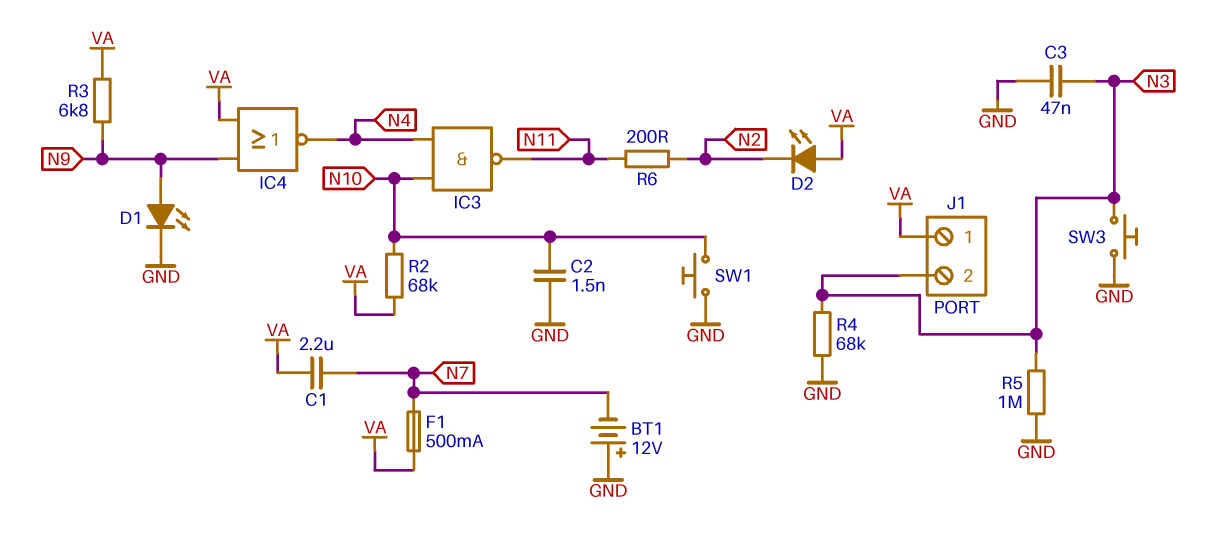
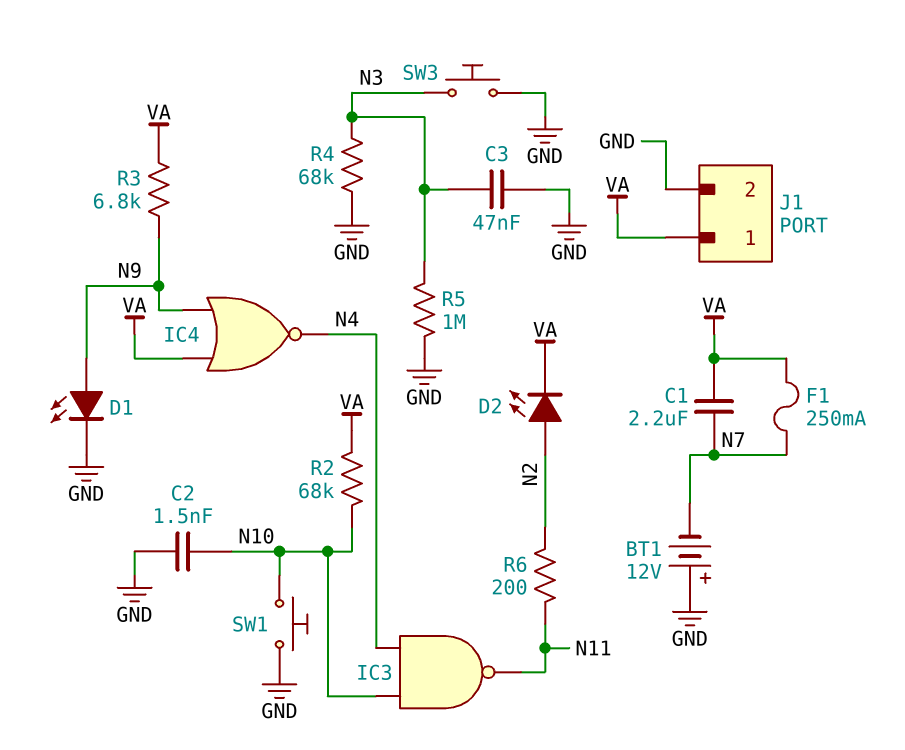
D2: LED (A VA, K N2) -> LED (A N2, K VA)
F1: 500mA (N7, VA) -> 250mA (N7, VA)
J1 pin 2: N3 -> GND

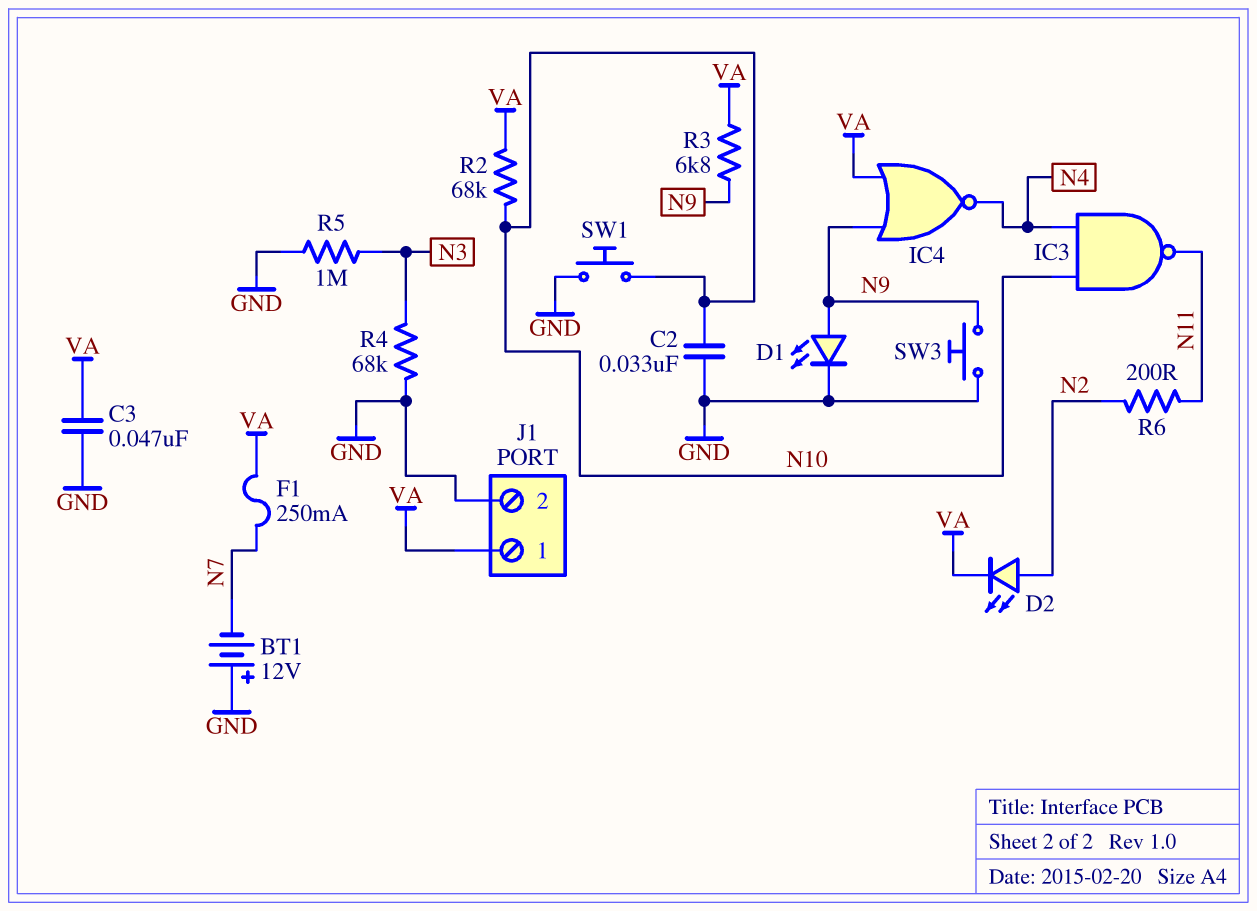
C1: 2.2uF (N7, VA) -> none
C2: 1.5nF (GND, N10) -> 33nF (GND, N10)
C3: 47nF (GND, N3) -> 47nF (GND, VA)
SW3: button (GND, N3) -> button (GND, N9)

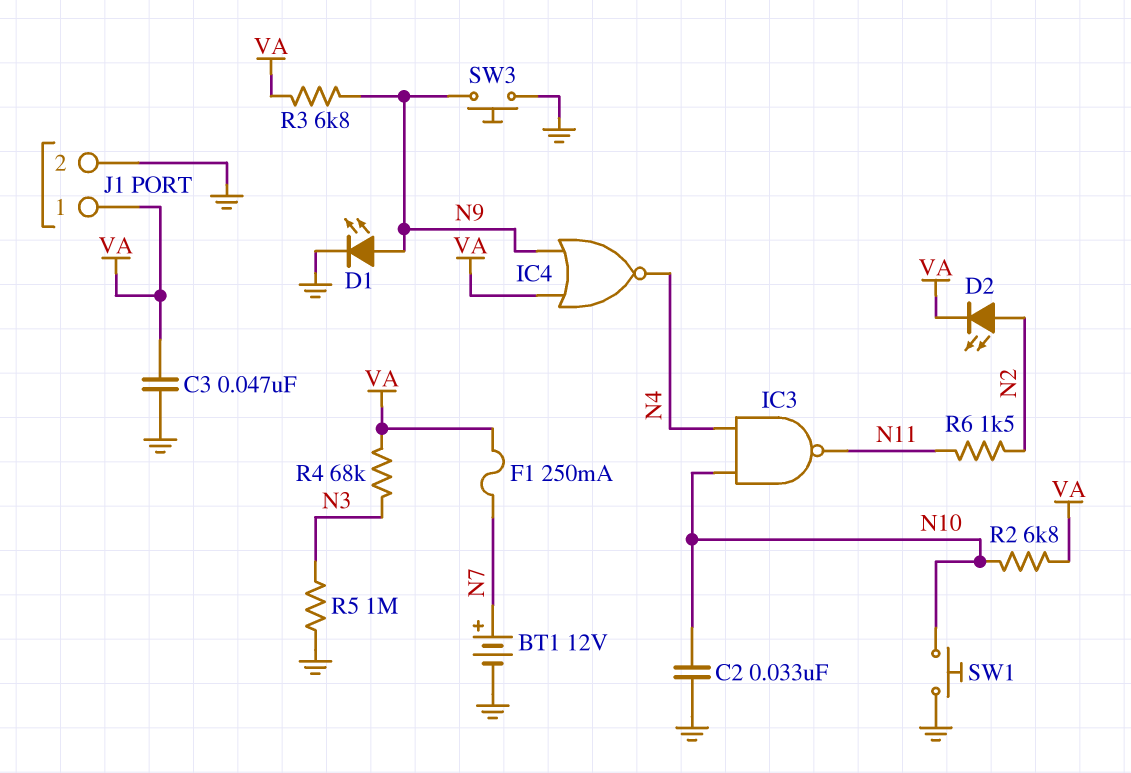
BT1: 12V (plus GND, minus N7) -> 12V (plus N7, minus GND)
R2: 68k (N10, VA) -> 6.8k (N10, VA)
R4: 68k (GND, N3) -> 68k (N3, VA)
R6: 200 (N2, N11) -> 1.5k (N2, N11)

